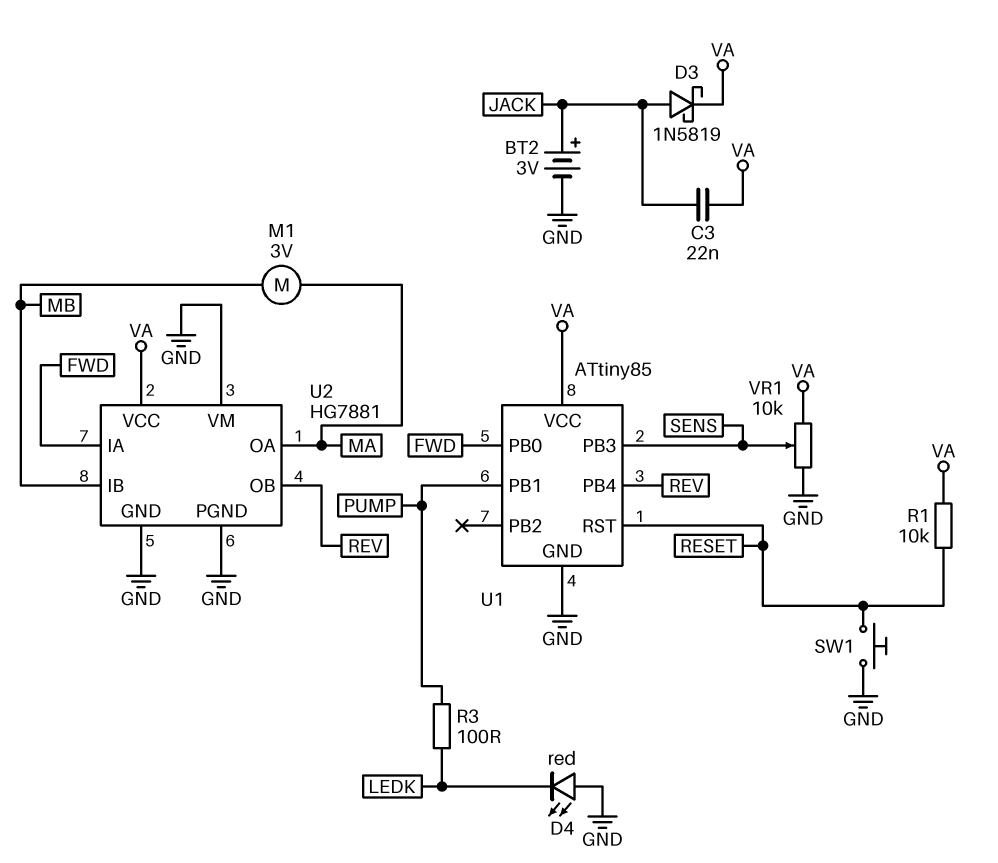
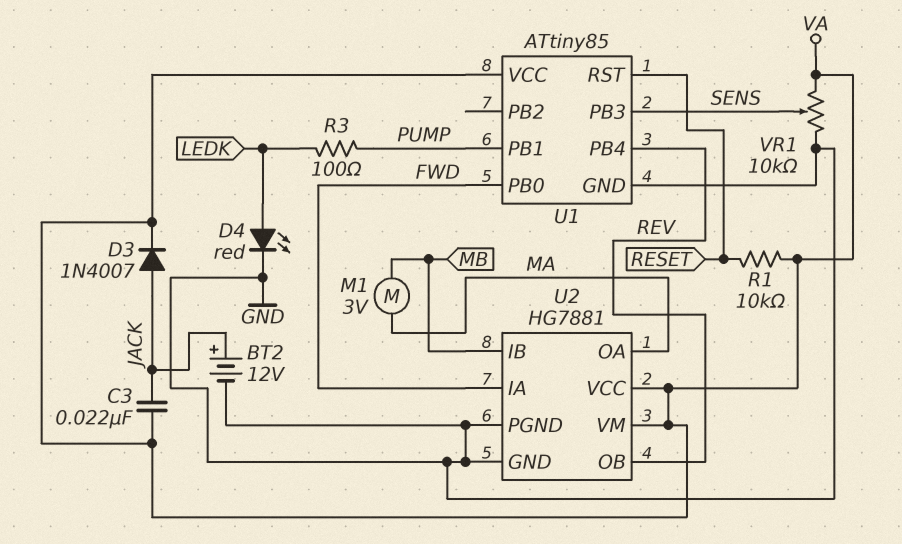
BT2: 3V (plus JACK, minus GND) -> 12V (plus JACK, minus GND)
D3: schottky 1N5819 (A JACK, K VA) -> diode 1N4007 (A JACK, K VA)
D4: LED red (A GND, K LEDK) -> LED red (A LEDK, K GND)
SW1: button (GND, RESET) -> none
U2 pin VM: GND -> VA

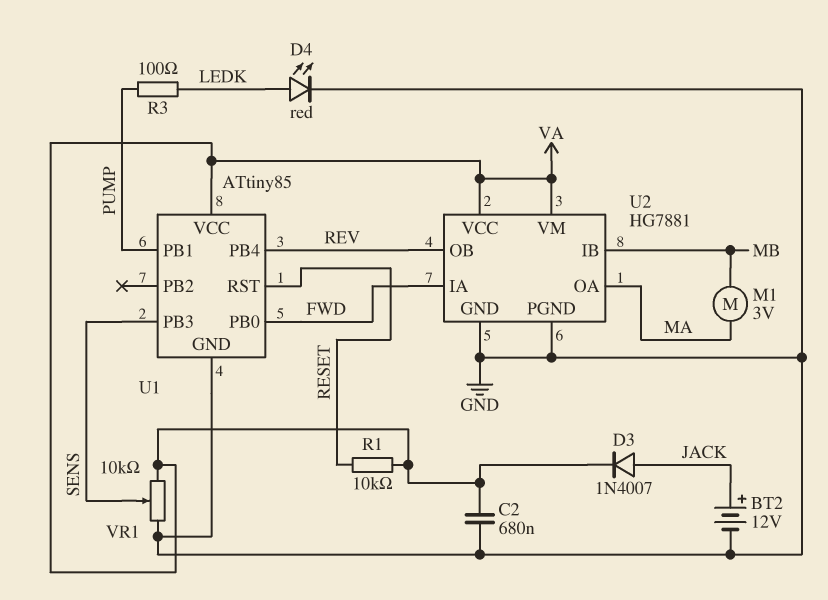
C2: none -> 680nF (GND, VA)
C3: 22nF (JACK, VA) -> none

